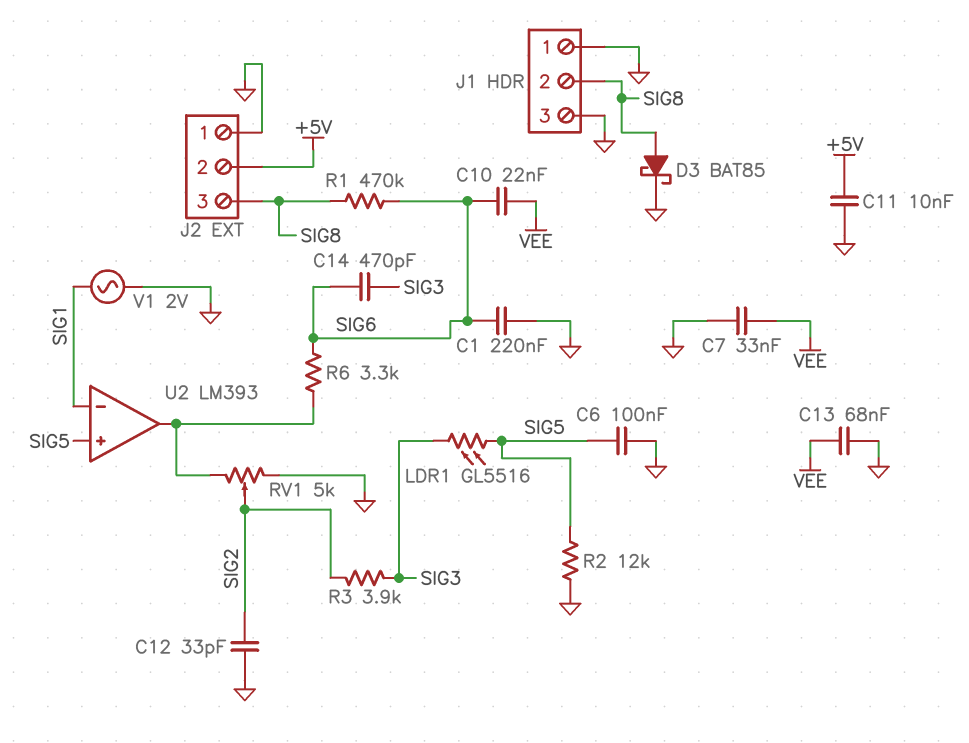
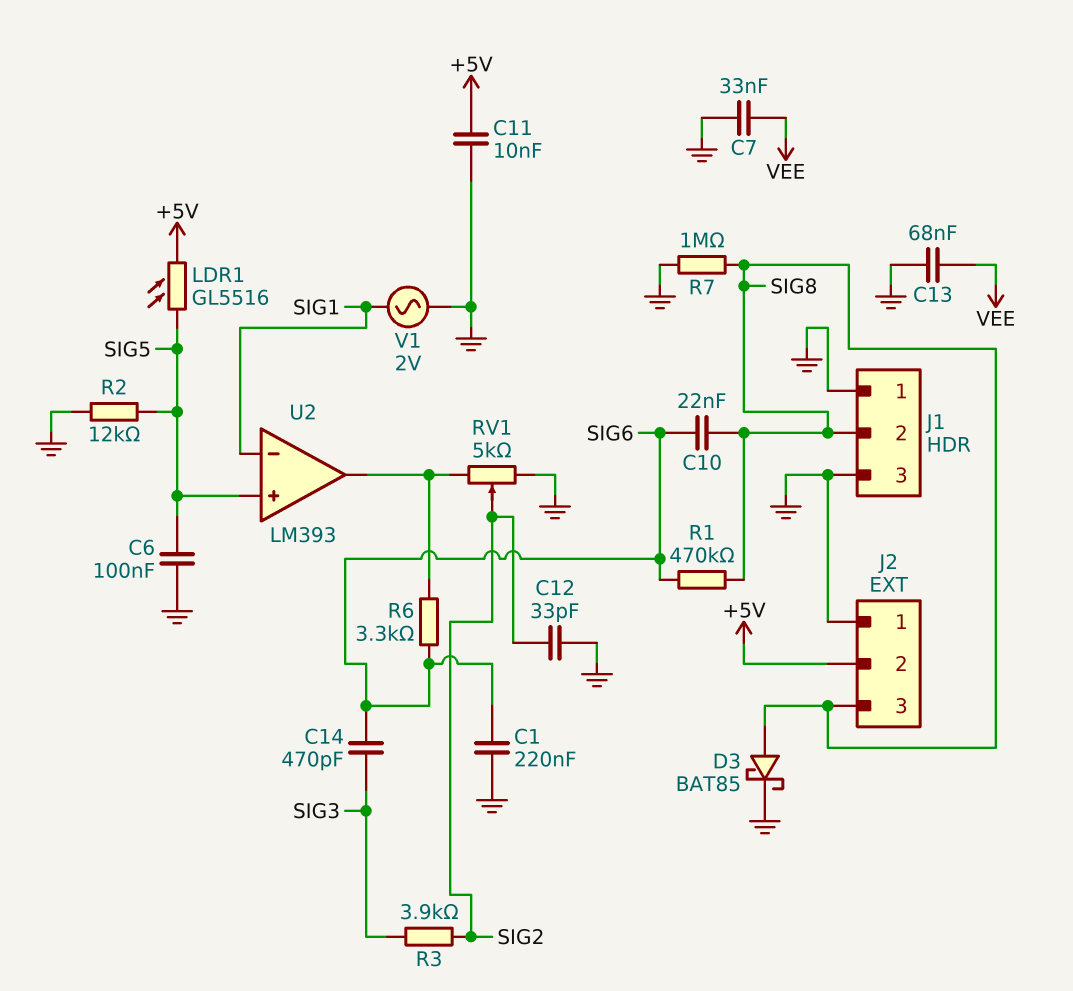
C10: 22nF (SIG6, VEE) -> 22nF (SIG6, SIG8)
LDR1: GL5516 (SIG3, SIG5) -> GL5516 (+5V, SIG5)
R7: none -> 1M (GND, SIG8)

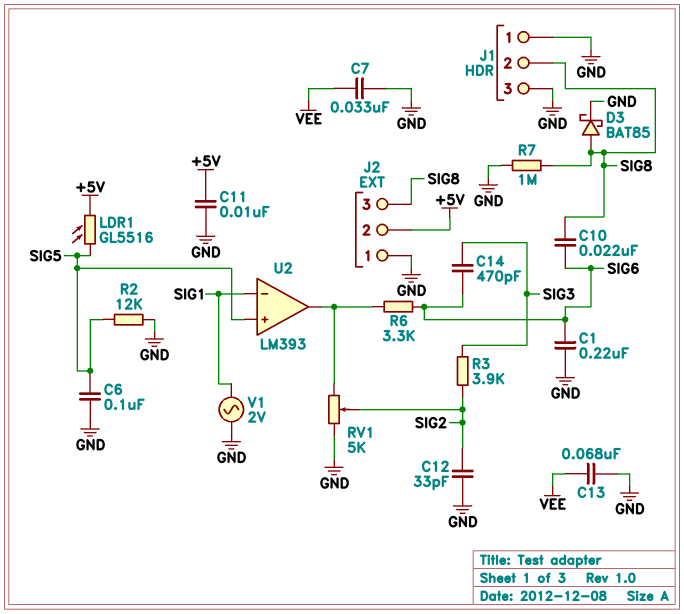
R1: 470k (SIG6, SIG8) -> none

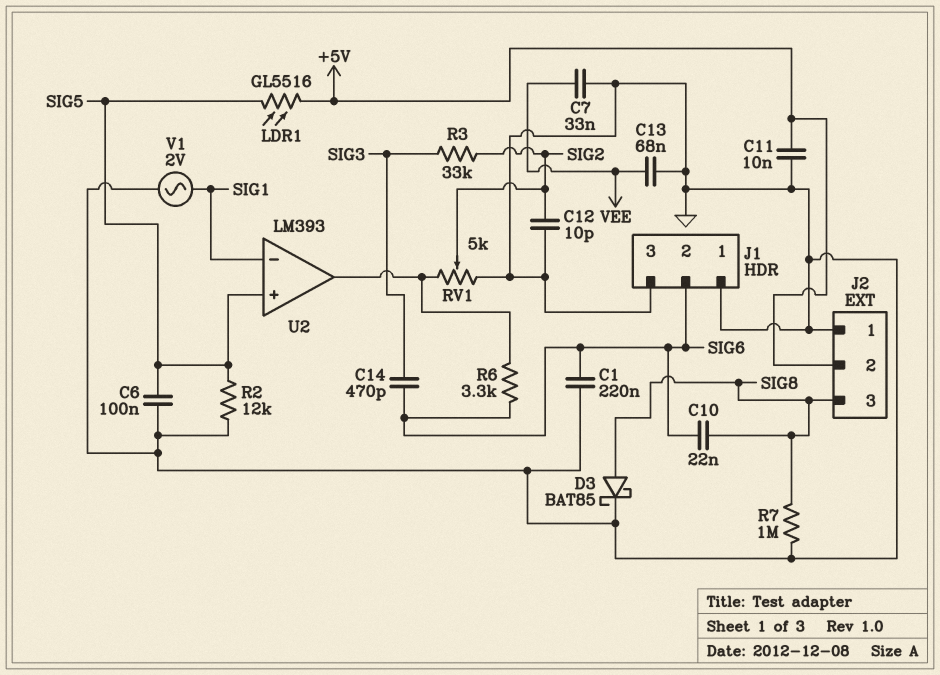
C12: 33pF (GND, SIG2) -> 10pF (GND, SIG2)
J1 pin 2: SIG8 -> SIG6
R3: 3.9k (SIG2, SIG3) -> 33k (SIG2, SIG3)

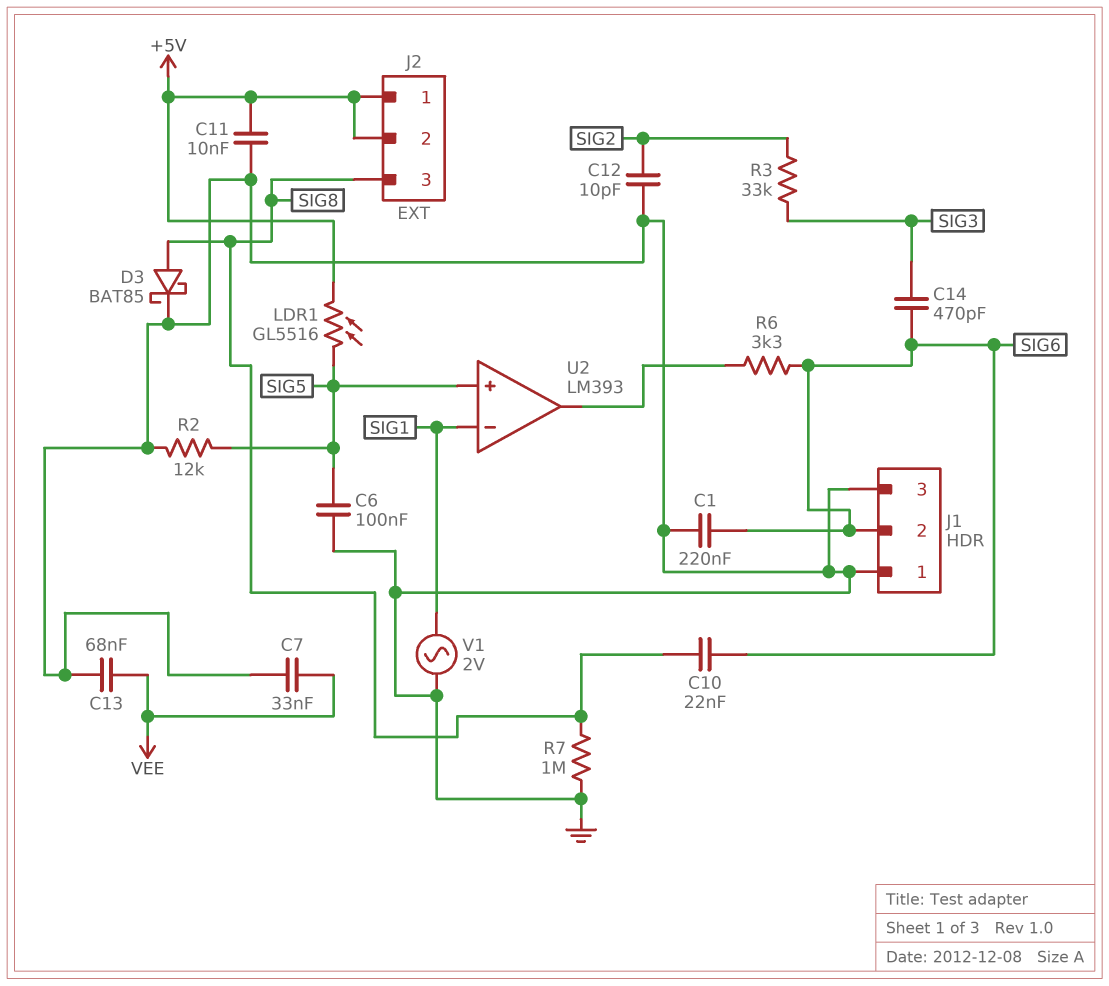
J2 pin 1: GND -> +5V
RV1: 5k (GND, U2/out, wiper SIG2) -> none

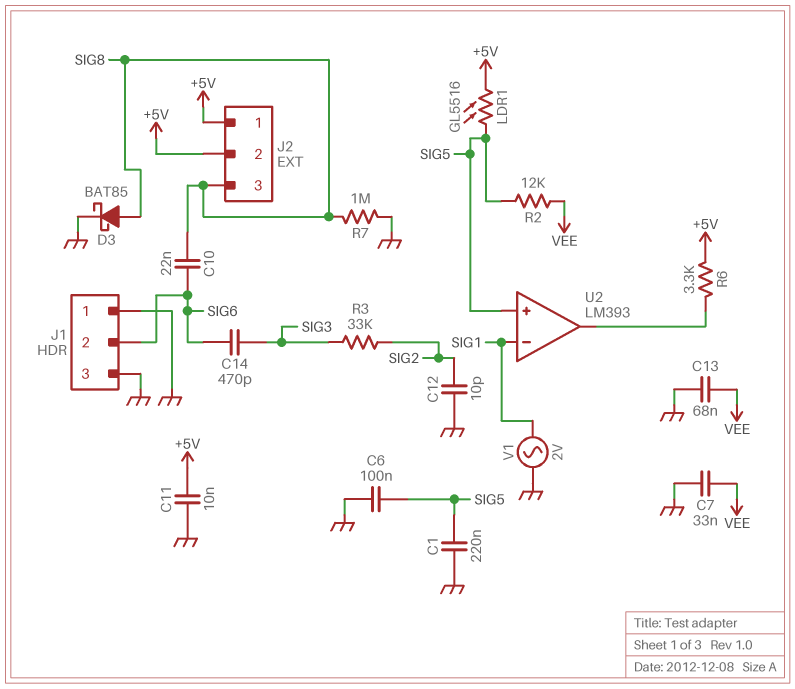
C1: 220nF (GND, SIG6) -> 220nF (GND, SIG5)
R2: 12k (GND, SIG5) -> 12k (SIG5, VEE)
R6: 3.3k (SIG6, U2/out) -> 3.3k (+5V, U2/out)

